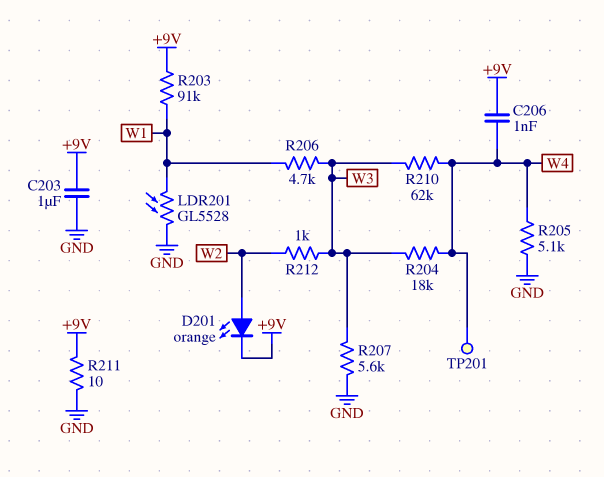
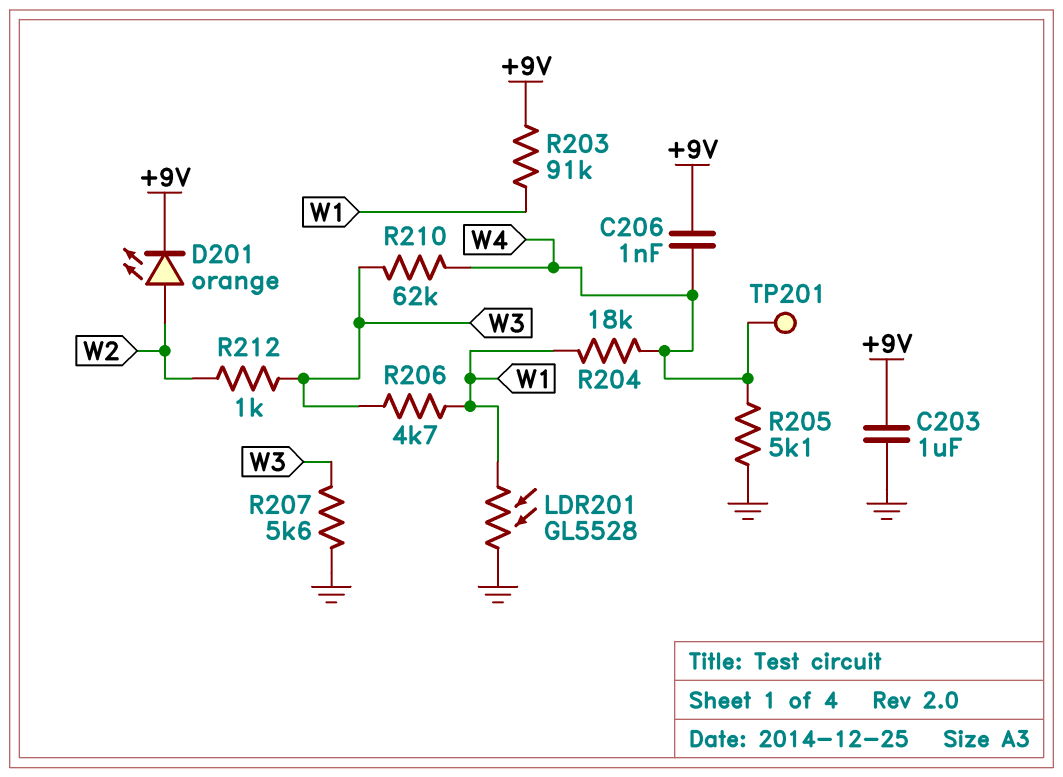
R204: 18k (W3, W4) -> 18k (W1, W4)
R211: 10 (+9V, GND) -> none

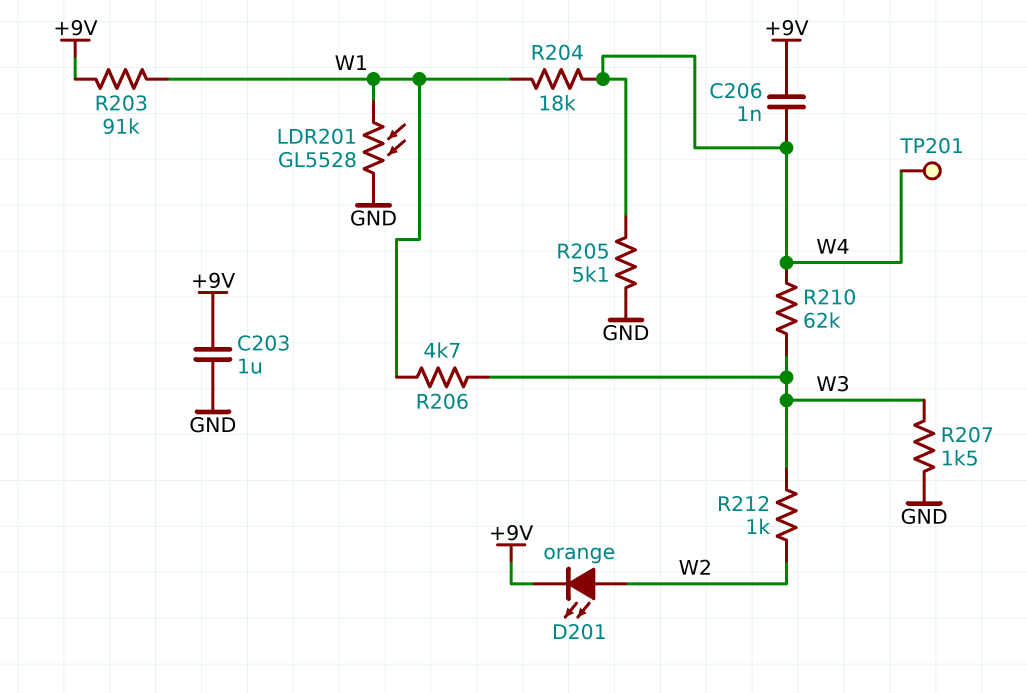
R207: 5.6k (GND, W3) -> 1.5k (GND, W3)

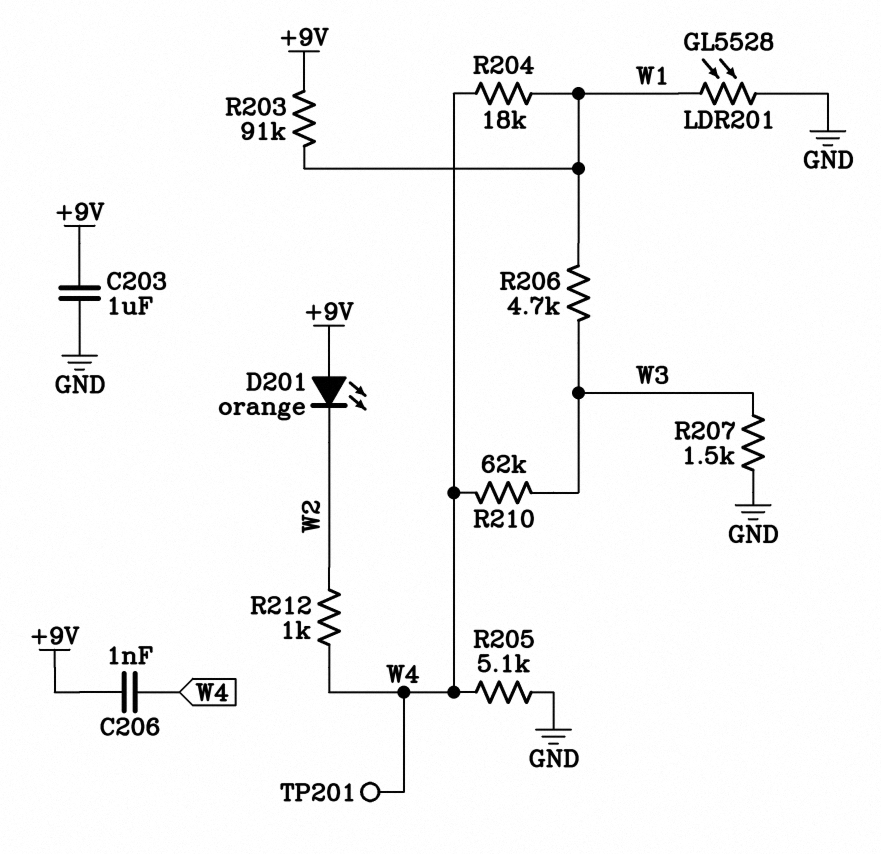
D201: LED orange (A W2, K +9V) -> LED orange (A +9V, K W2)
R212: 1k (W2, W3) -> 1k (W2, W4)

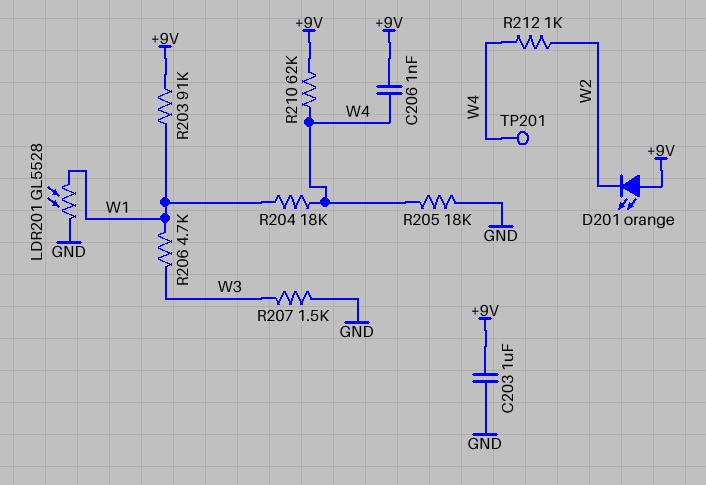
R205: 5.1k (GND, W4) -> 18k (GND, W4)
R210: 62k (W3, W4) -> 62k (+9V, W4)

